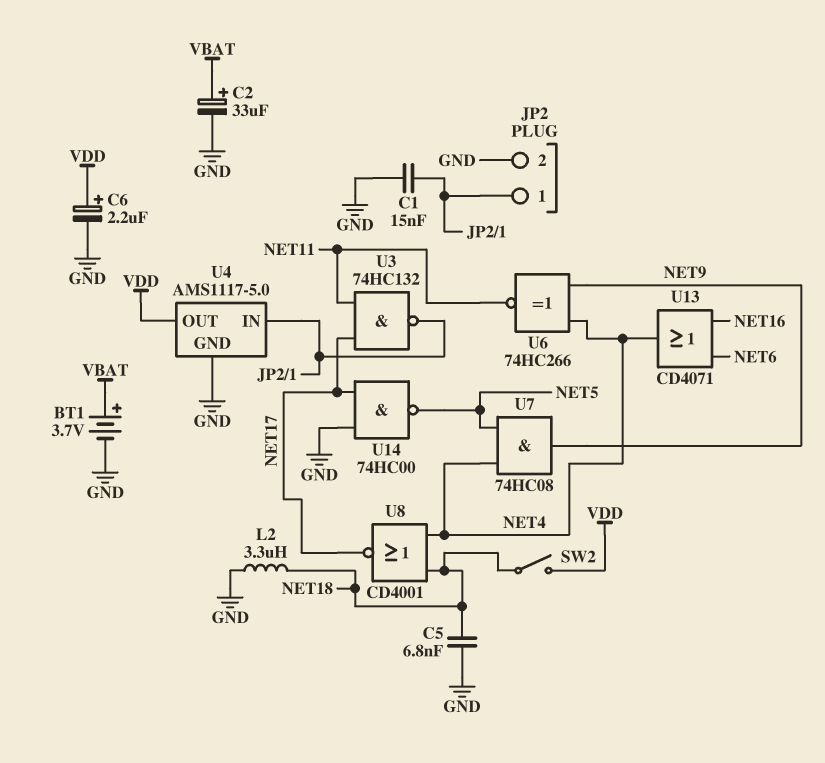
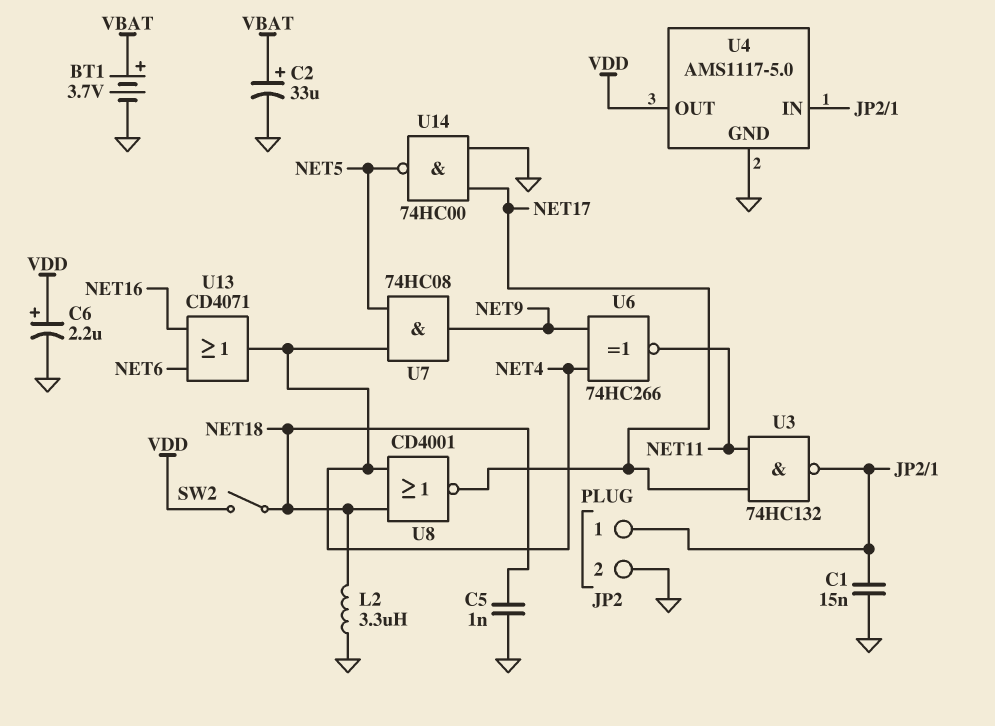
C5: 6.8nF (GND, NET18) -> 1nF (GND, NET18)

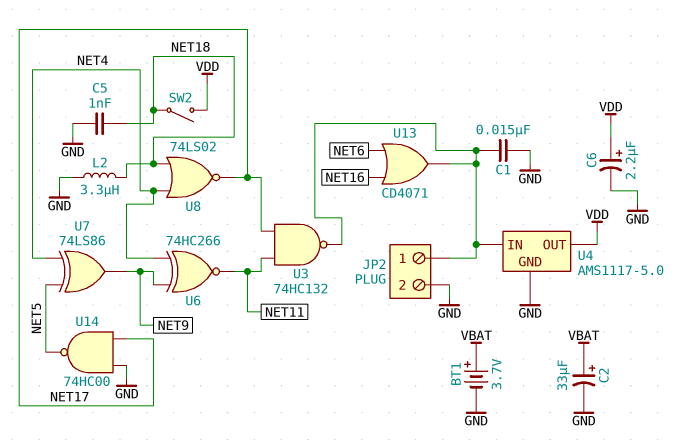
U7: AND 74HC08 (in NET4, in NET5, out NET9) -> XOR 74LS86 (in NET4, in NET5, out NET9)
U8: NOR CD4001 (in NET4, in NET18, out NET17) -> NOR 74LS02 (in NET4, in NET18, out NET17)
U13: OR CD4071 (in NET6, in NET16, out NET4) -> OR CD4071 (in NET6, in NET16, out JP2/1)

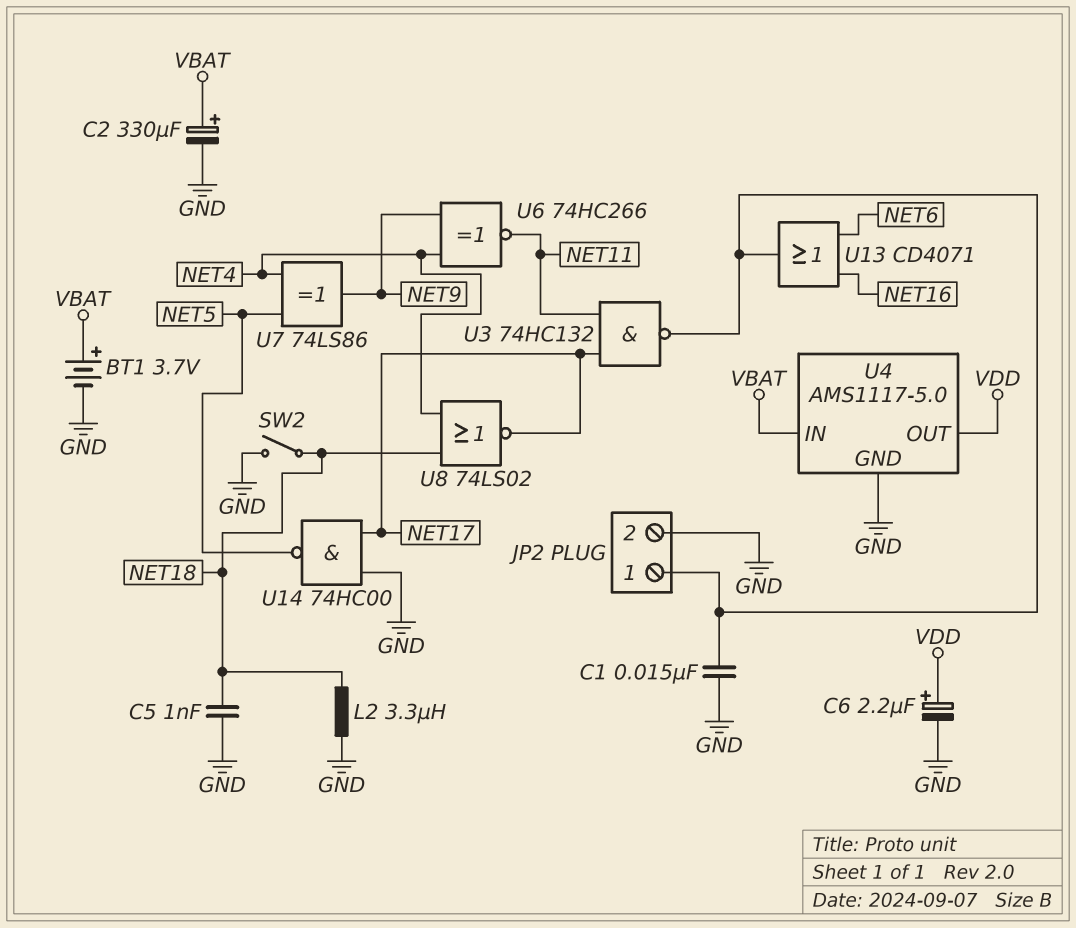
C2: 33uF (plus VBAT, minus GND) -> 330uF (plus VBAT, minus GND)
SW2: switch (NET18, VDD) -> switch (GND, NET18)
U4 pin IN: JP2/1 -> VBAT

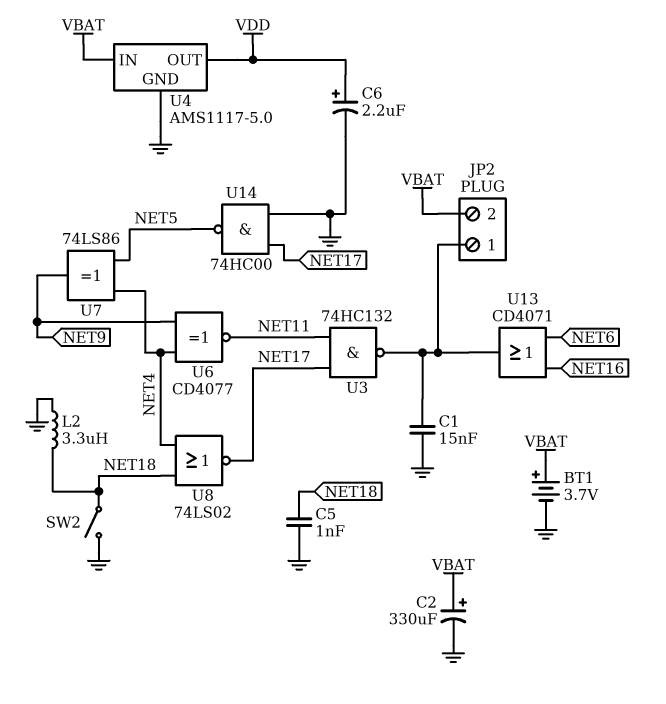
JP2 pin 2: GND -> VBAT
U6: XNOR 74HC266 (in NET4, in NET9, out NET11) -> XNOR CD4077 (in NET4, in NET9, out NET11)

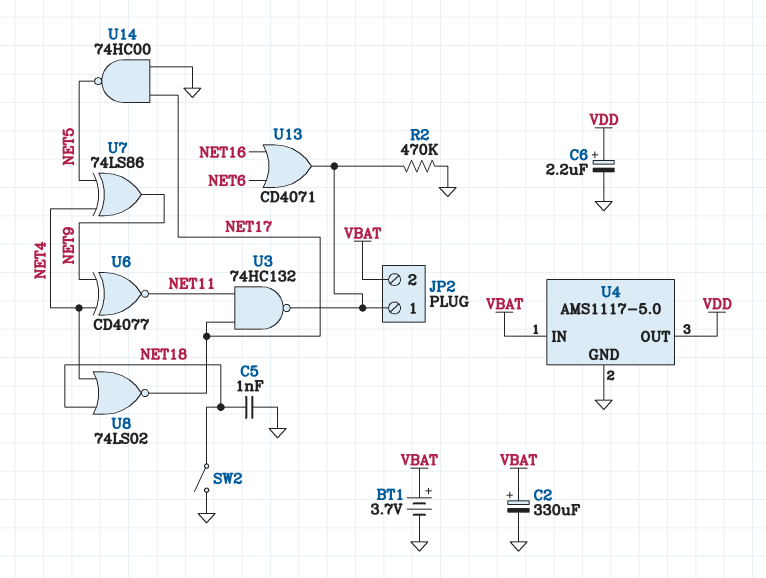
C1: 15nF (GND, JP2/1) -> none
L2: 3.3uH (GND, NET18) -> none
R2: none -> 470k (GND, JP2/1)

